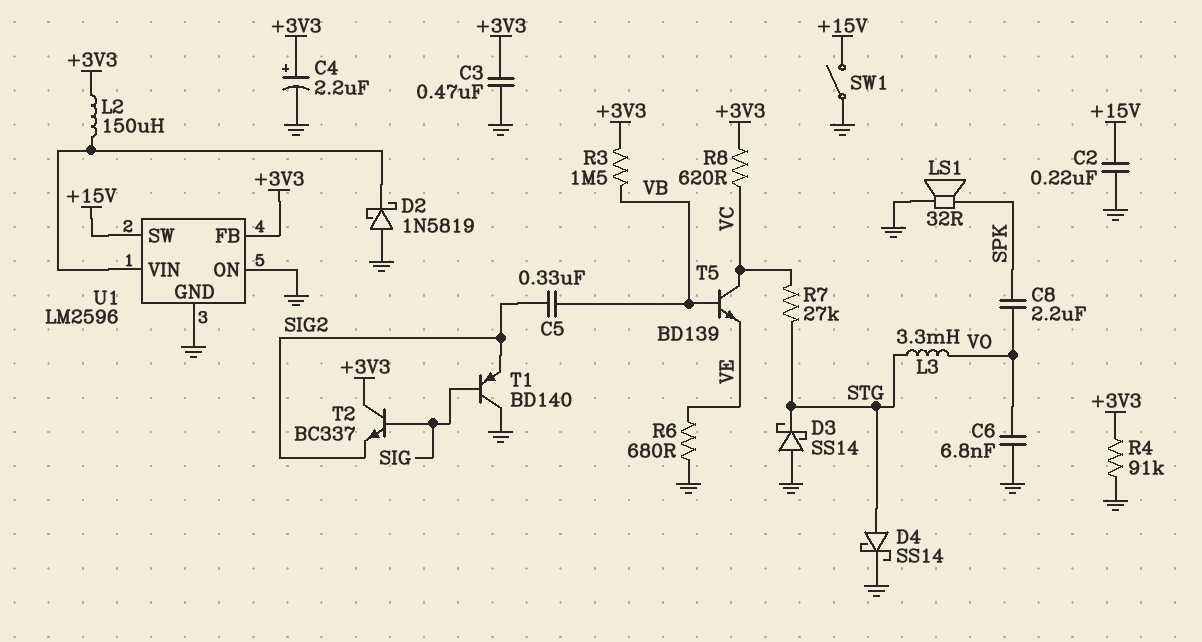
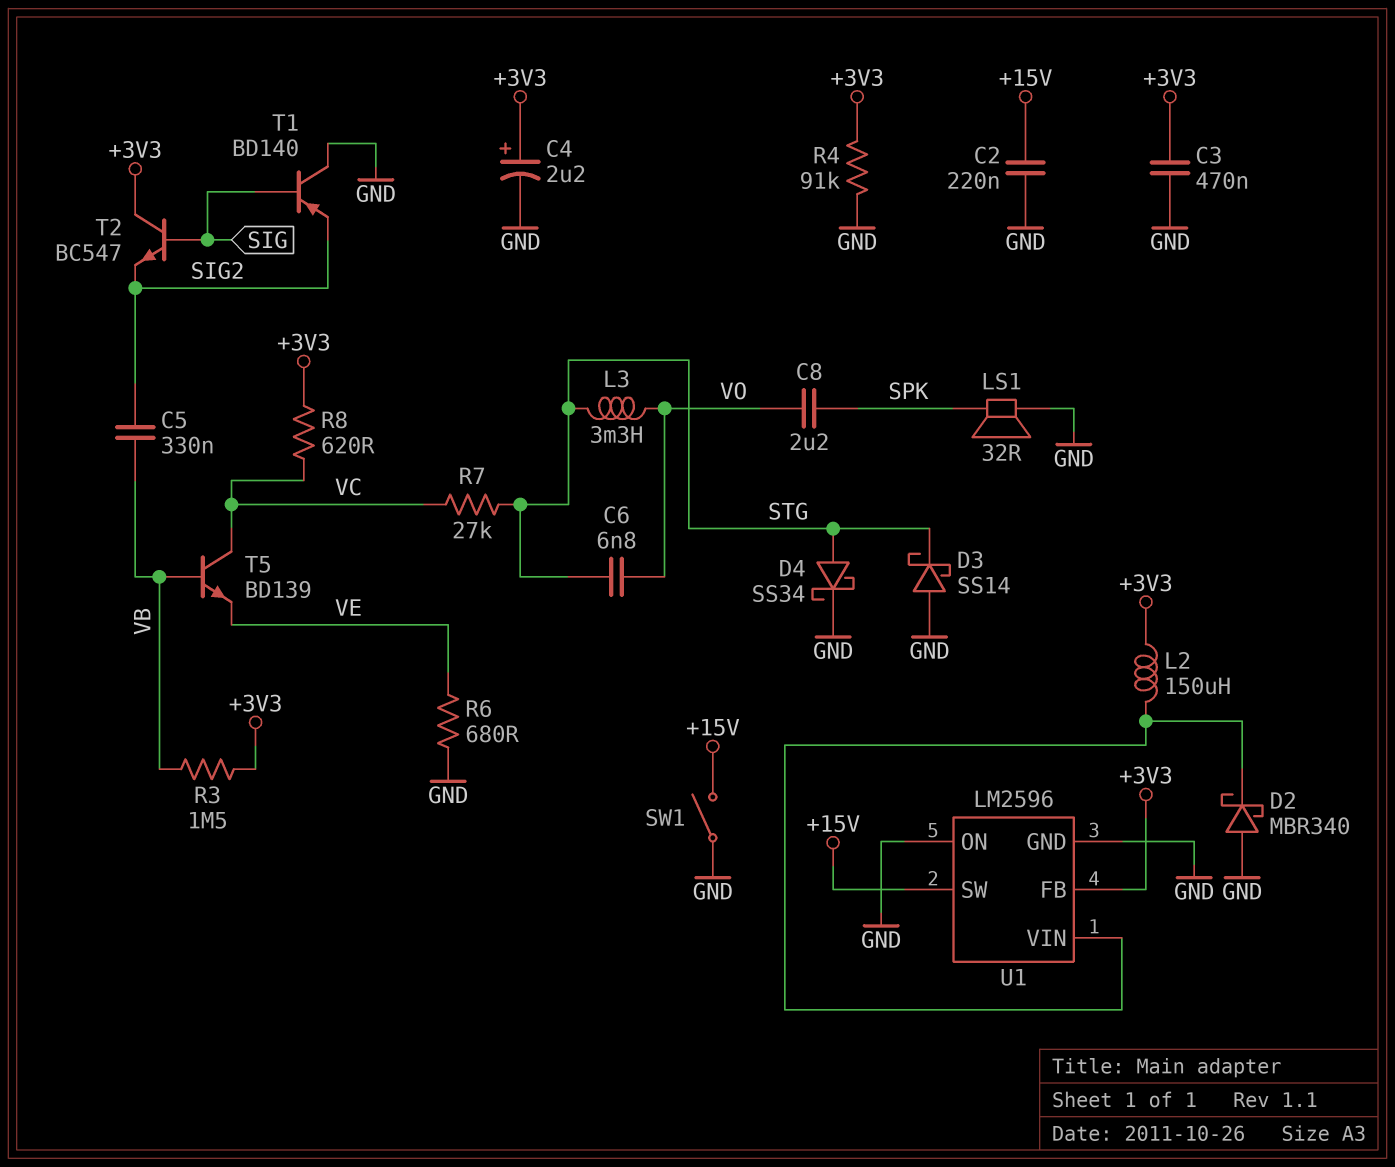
C6: 6.8nF (GND, VO) -> 6.8nF (STG, VO)
D2: schottky 1N5819 (A GND, K U1/VIN) -> schottky MBR340 (A GND, K U1/VIN)
D4: schottky SS14 (A STG, K GND) -> schottky SS34 (A STG, K GND)
T2: NPN BC337 (B SIG, C +3V3, E SIG2) -> NPN BC547 (B SIG, C +3V3, E SIG2)

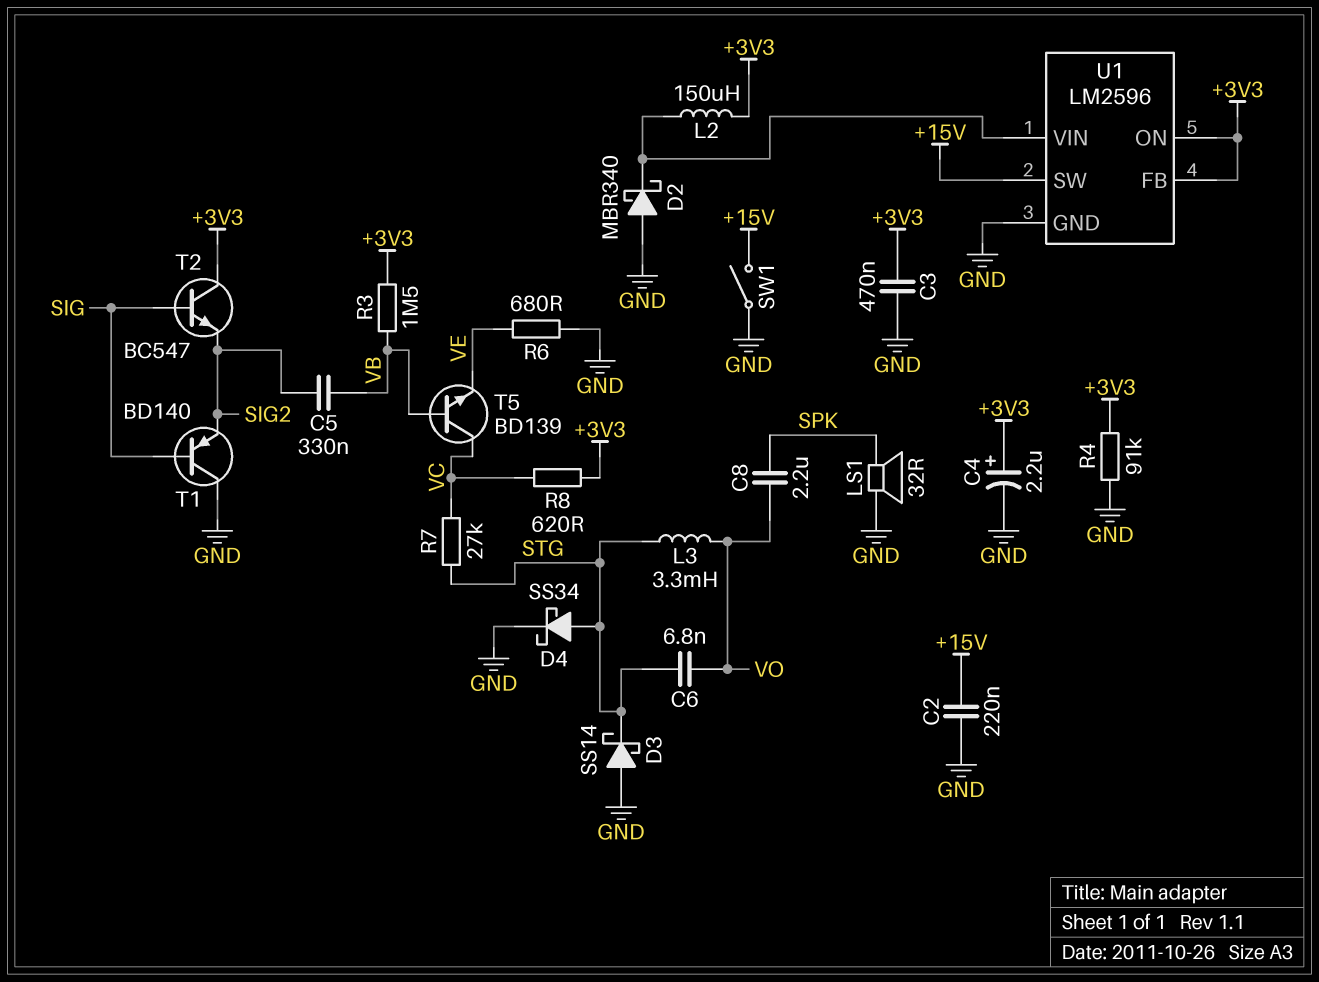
U1 pin ON: GND -> +3V3

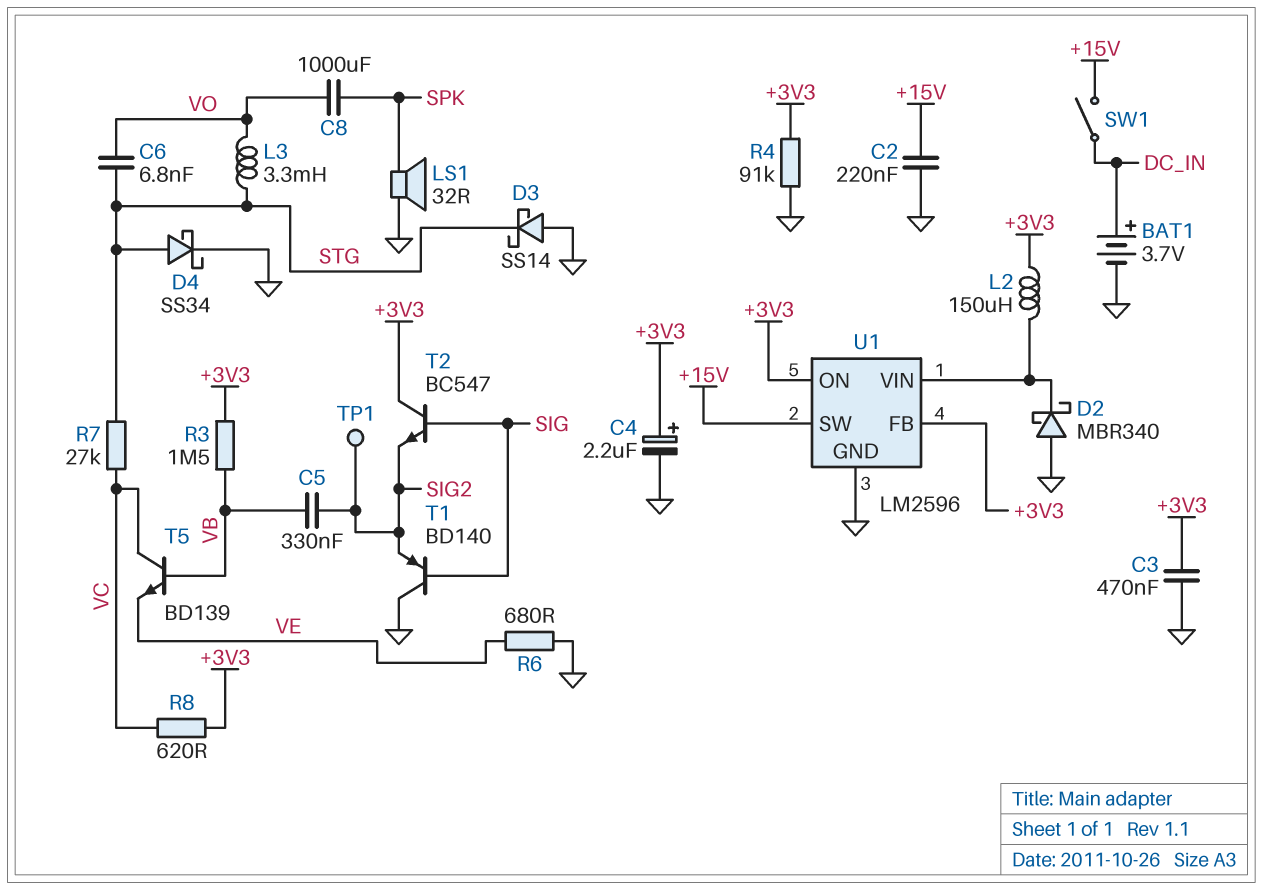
BAT1: none -> 3.7V (plus DC_IN, minus GND)
C8: 2.2uF (SPK, VO) -> 1000uF (SPK, VO)
SW1: switch (+15V, GND) -> switch (+15V, DC_IN)
TP1: none -> test point (SIG2)

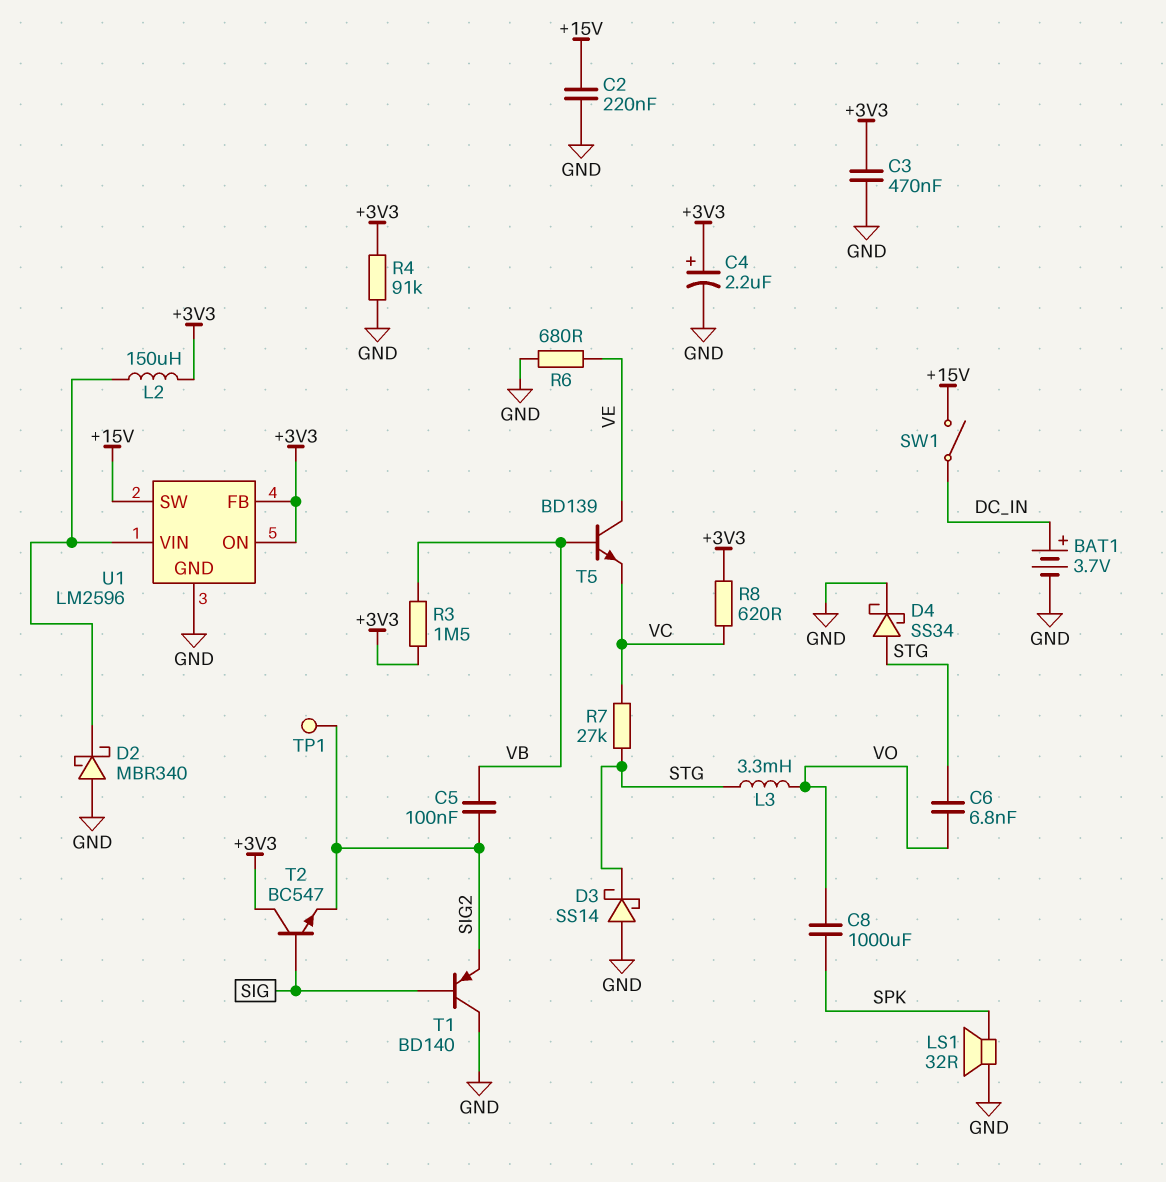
C5: 330nF (SIG2, VB) -> 100nF (SIG2, VB)
T5: NPN BD139 (B VB, C VC, E VE) -> NPN BD139 (B VB, C VE, E VC)

